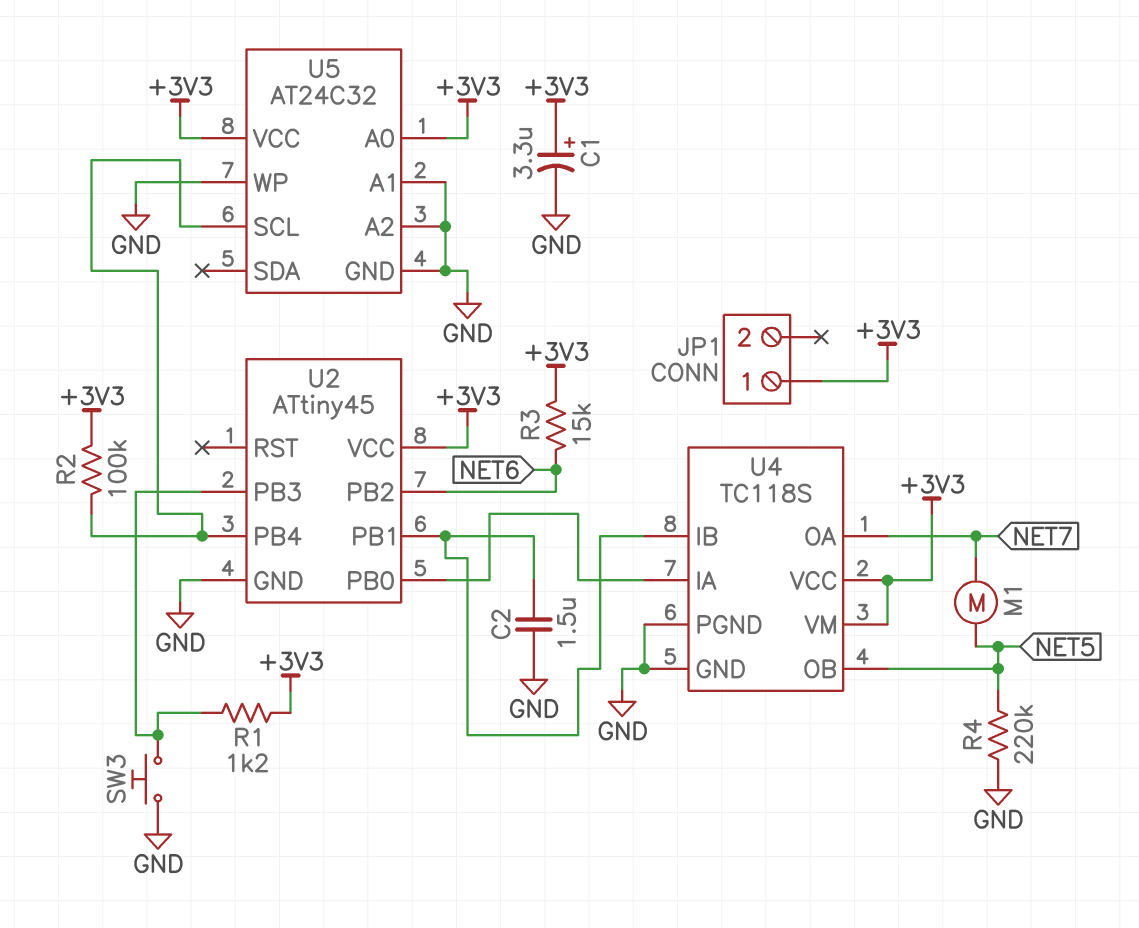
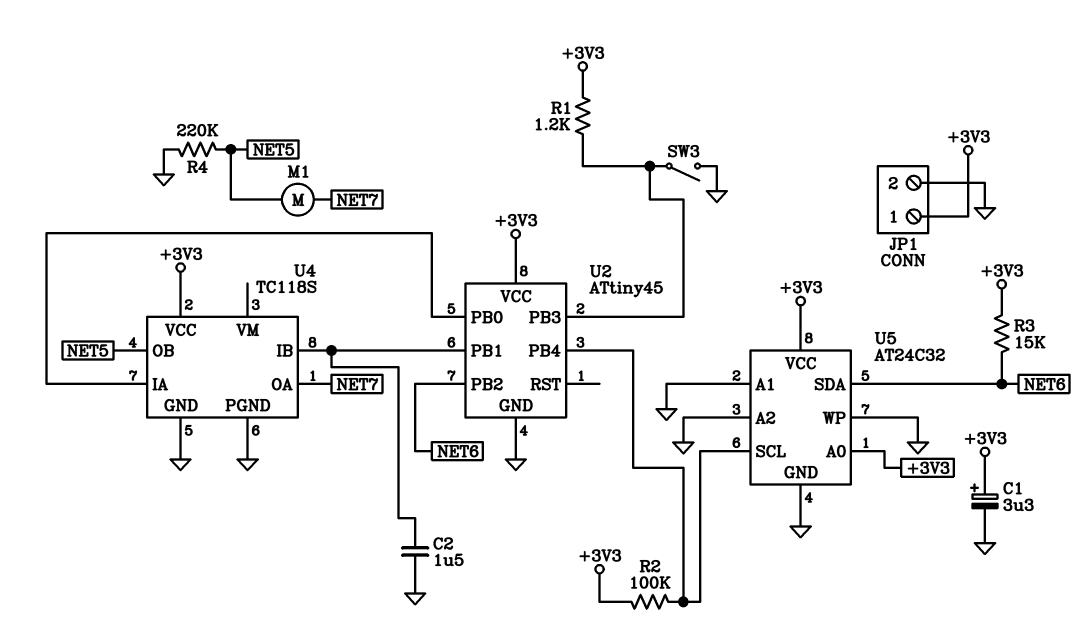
JP1 pin 2: none -> GND
SW3: button (GND, U2/PB3) -> switch (GND, U2/PB3)
U4 pin VM: +3V3 -> none
U5 pin SDA: none -> NET6

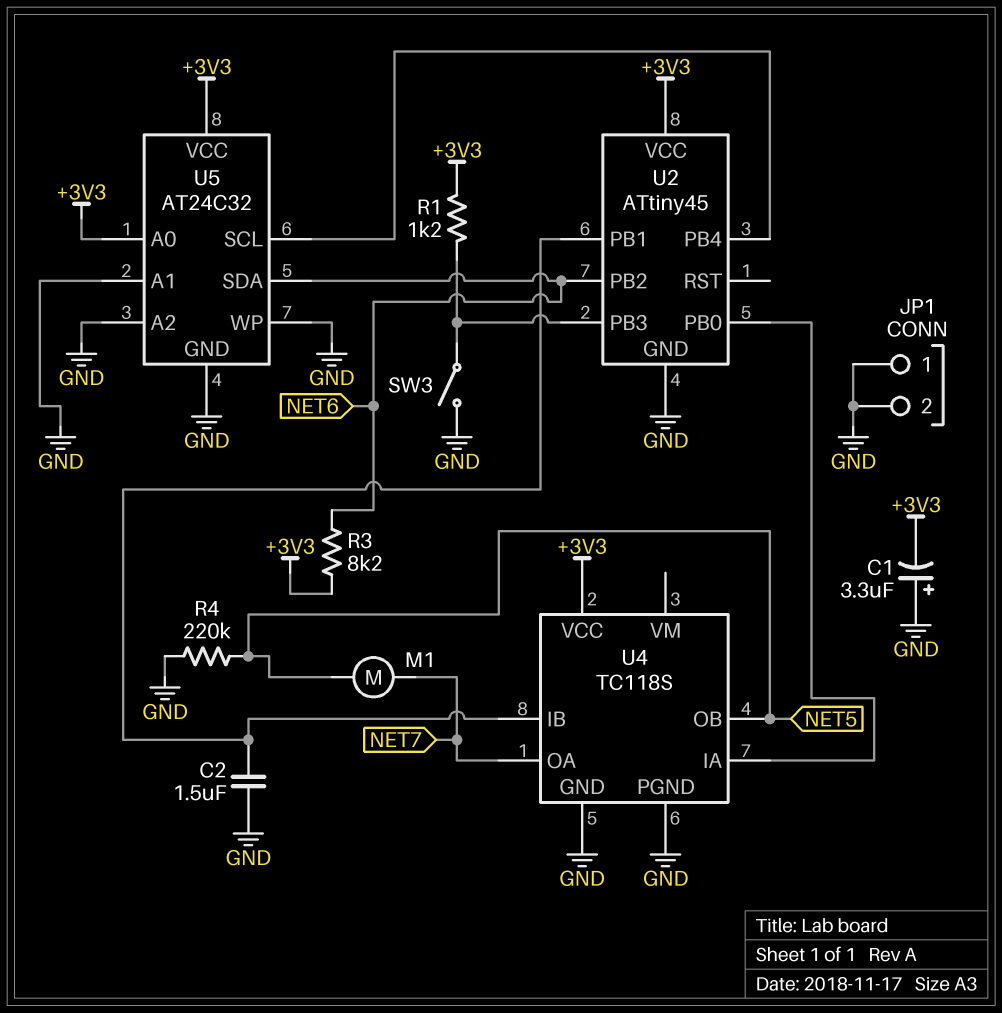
C1: 3.3uF (plus +3V3, minus GND) -> 3.3uF (plus GND, minus +3V3)
JP1 pin 1: +3V3 -> GND
R2: 100k (+3V3, U2/PB4) -> none
R3: 15k (+3V3, NET6) -> 8.2k (+3V3, NET6)

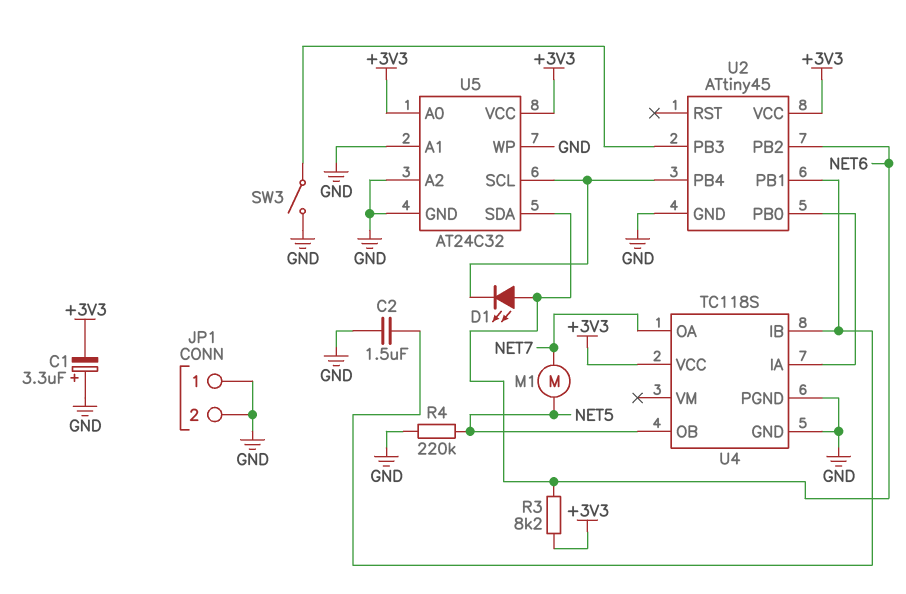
D1: none -> LED (A NET6, K U2/PB4)
R1: 1.2k (+3V3, U2/PB3) -> none

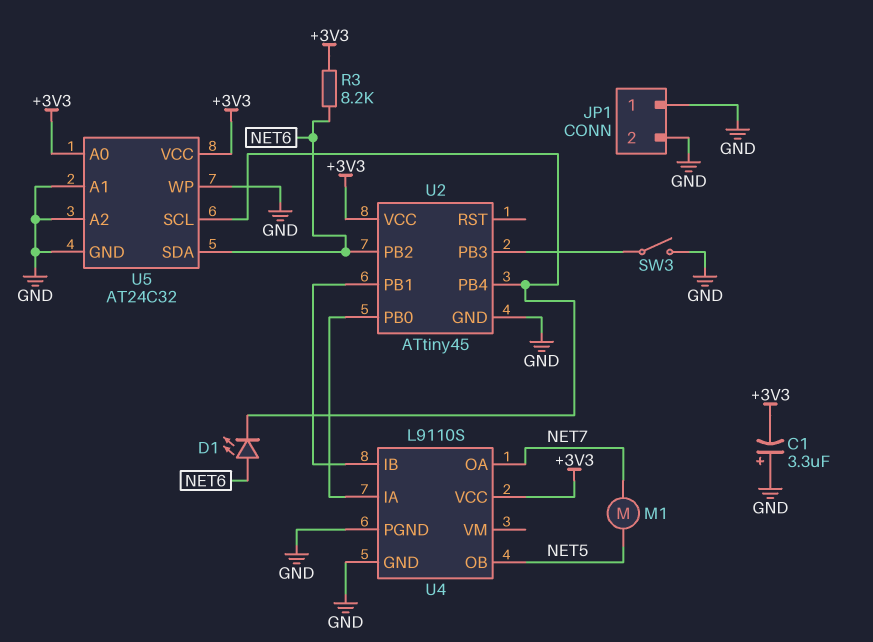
C2: 1.5uF (GND, U2/PB1) -> none
R4: 220k (GND, NET5) -> none
U4: TC118S -> L9110S

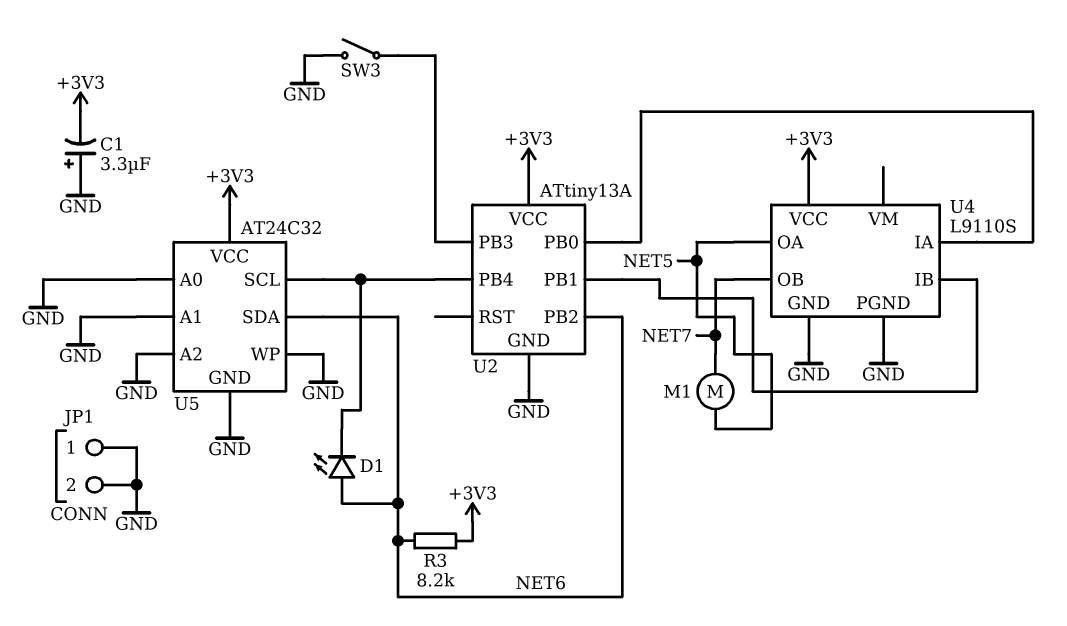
U2: ATtiny45 -> ATtiny13A
U4 pin OA: NET7 -> NET5
U4 pin OB: NET5 -> NET7
U5 pin A0: +3V3 -> GND

